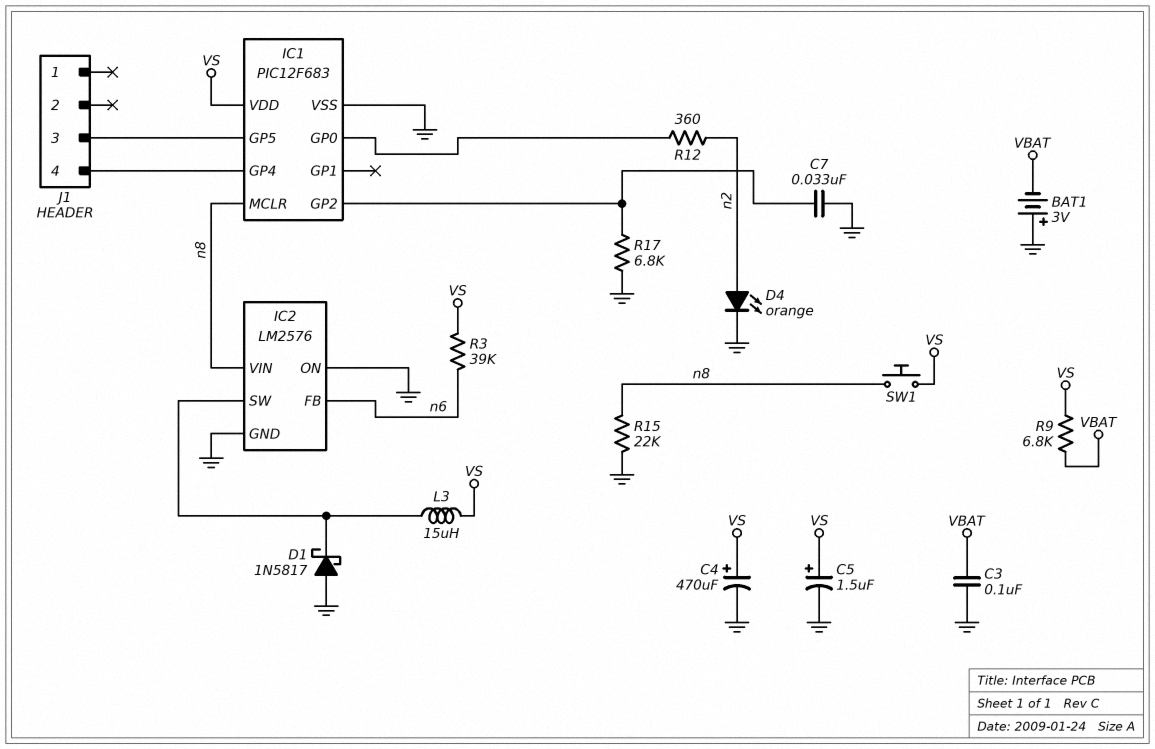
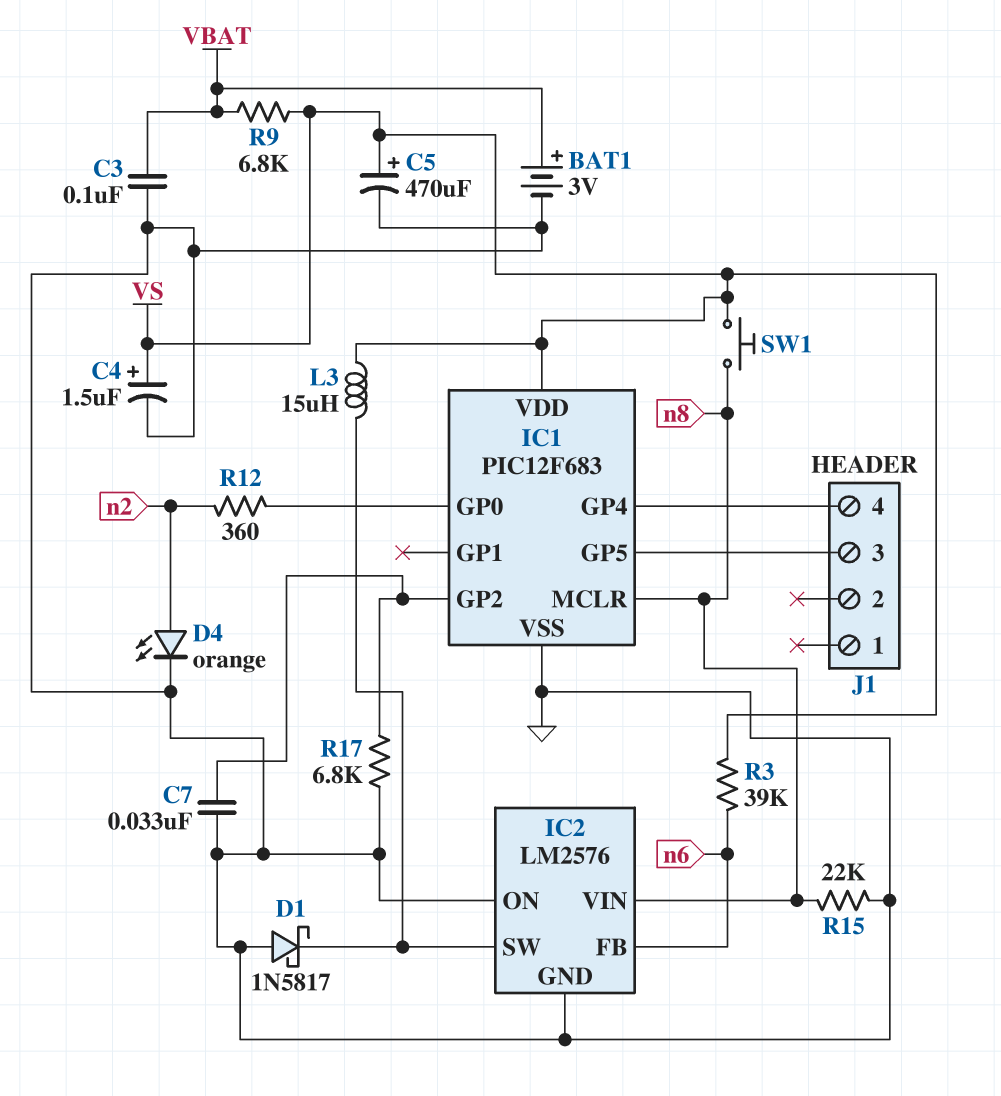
BAT1: 3V (plus GND, minus VBAT) -> 3V (plus VBAT, minus GND)
C4: 470uF (plus VS, minus GND) -> 1.5uF (plus VS, minus GND)
C5: 1.5uF (plus VS, minus GND) -> 470uF (plus VS, minus GND)

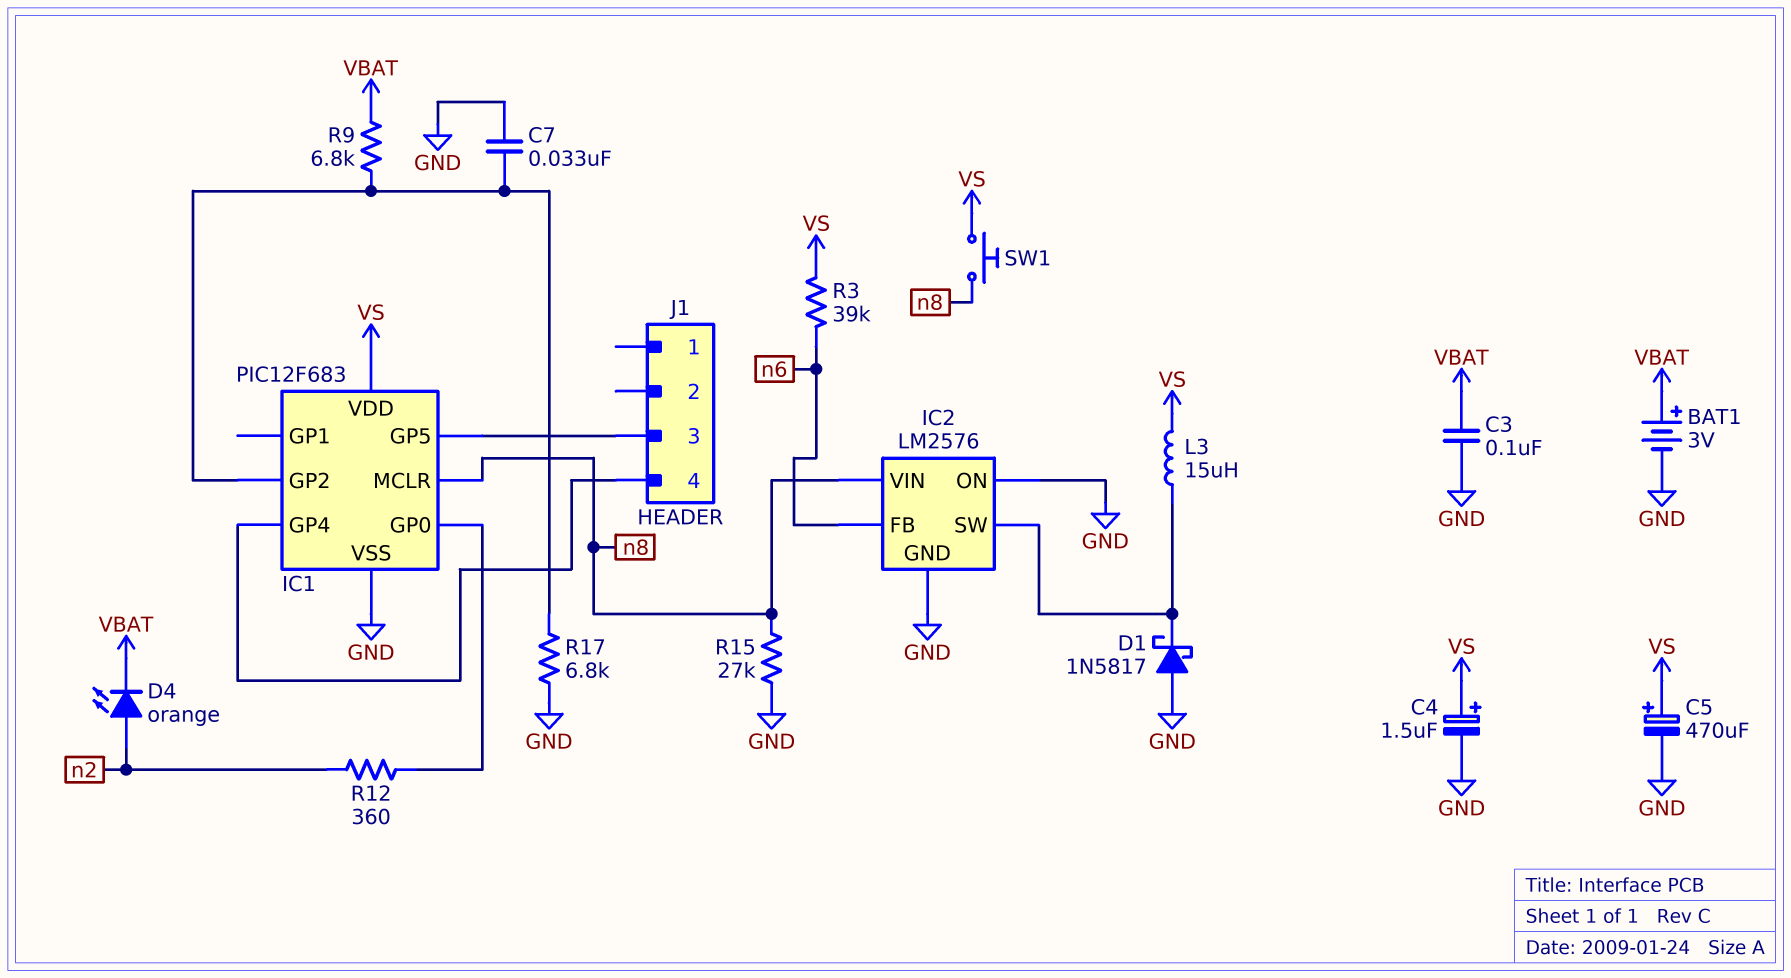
D4: LED orange (A n2, K GND) -> LED orange (A n2, K VBAT)
R9: 6.8k (VBAT, VS) -> 6.8k (IC1/GP2, VBAT)
R15: 22k (GND, n8) -> 27k (GND, n8)

